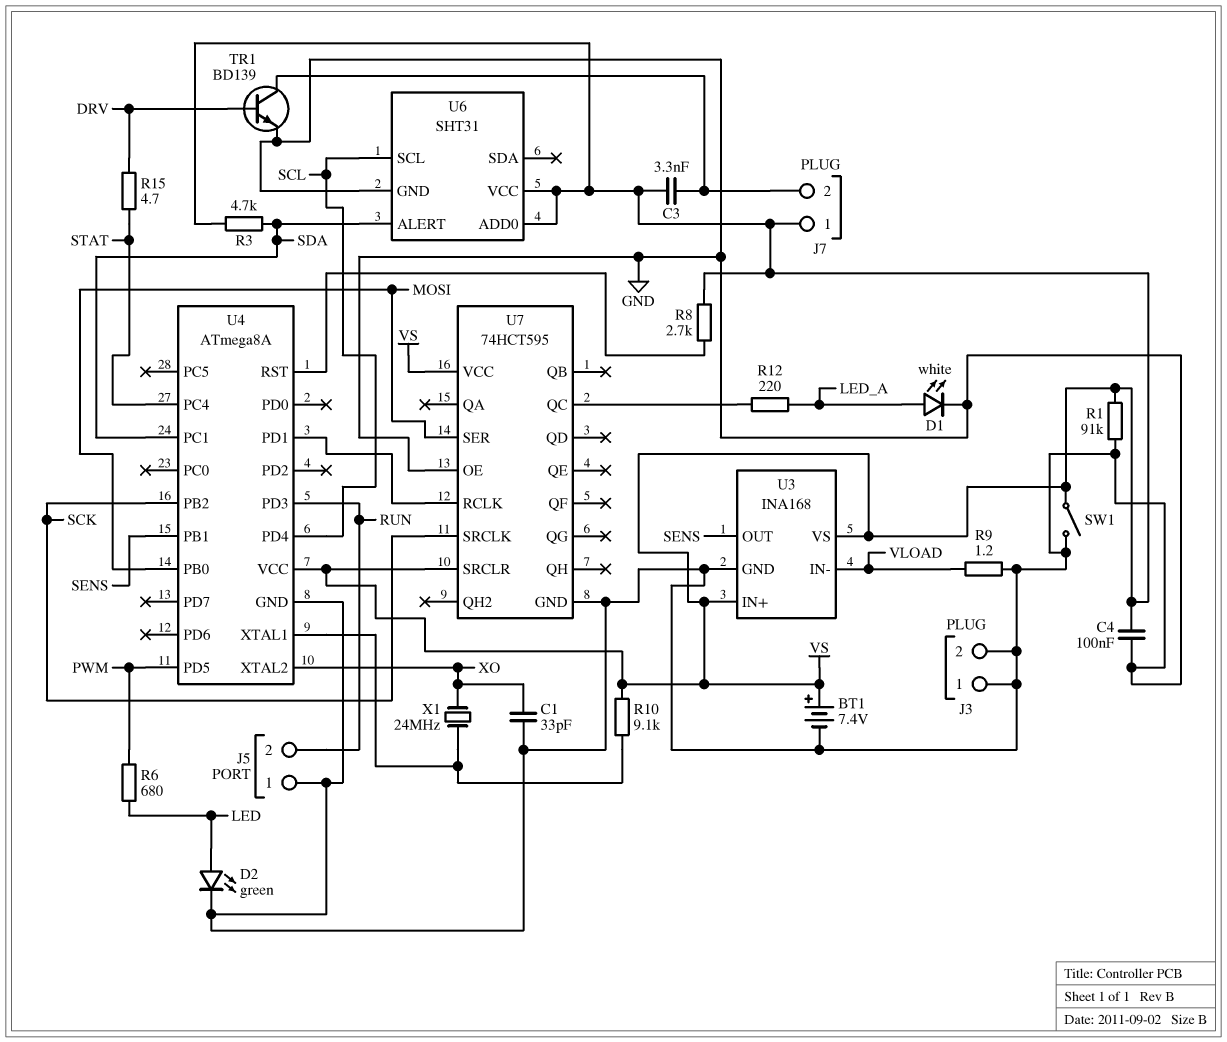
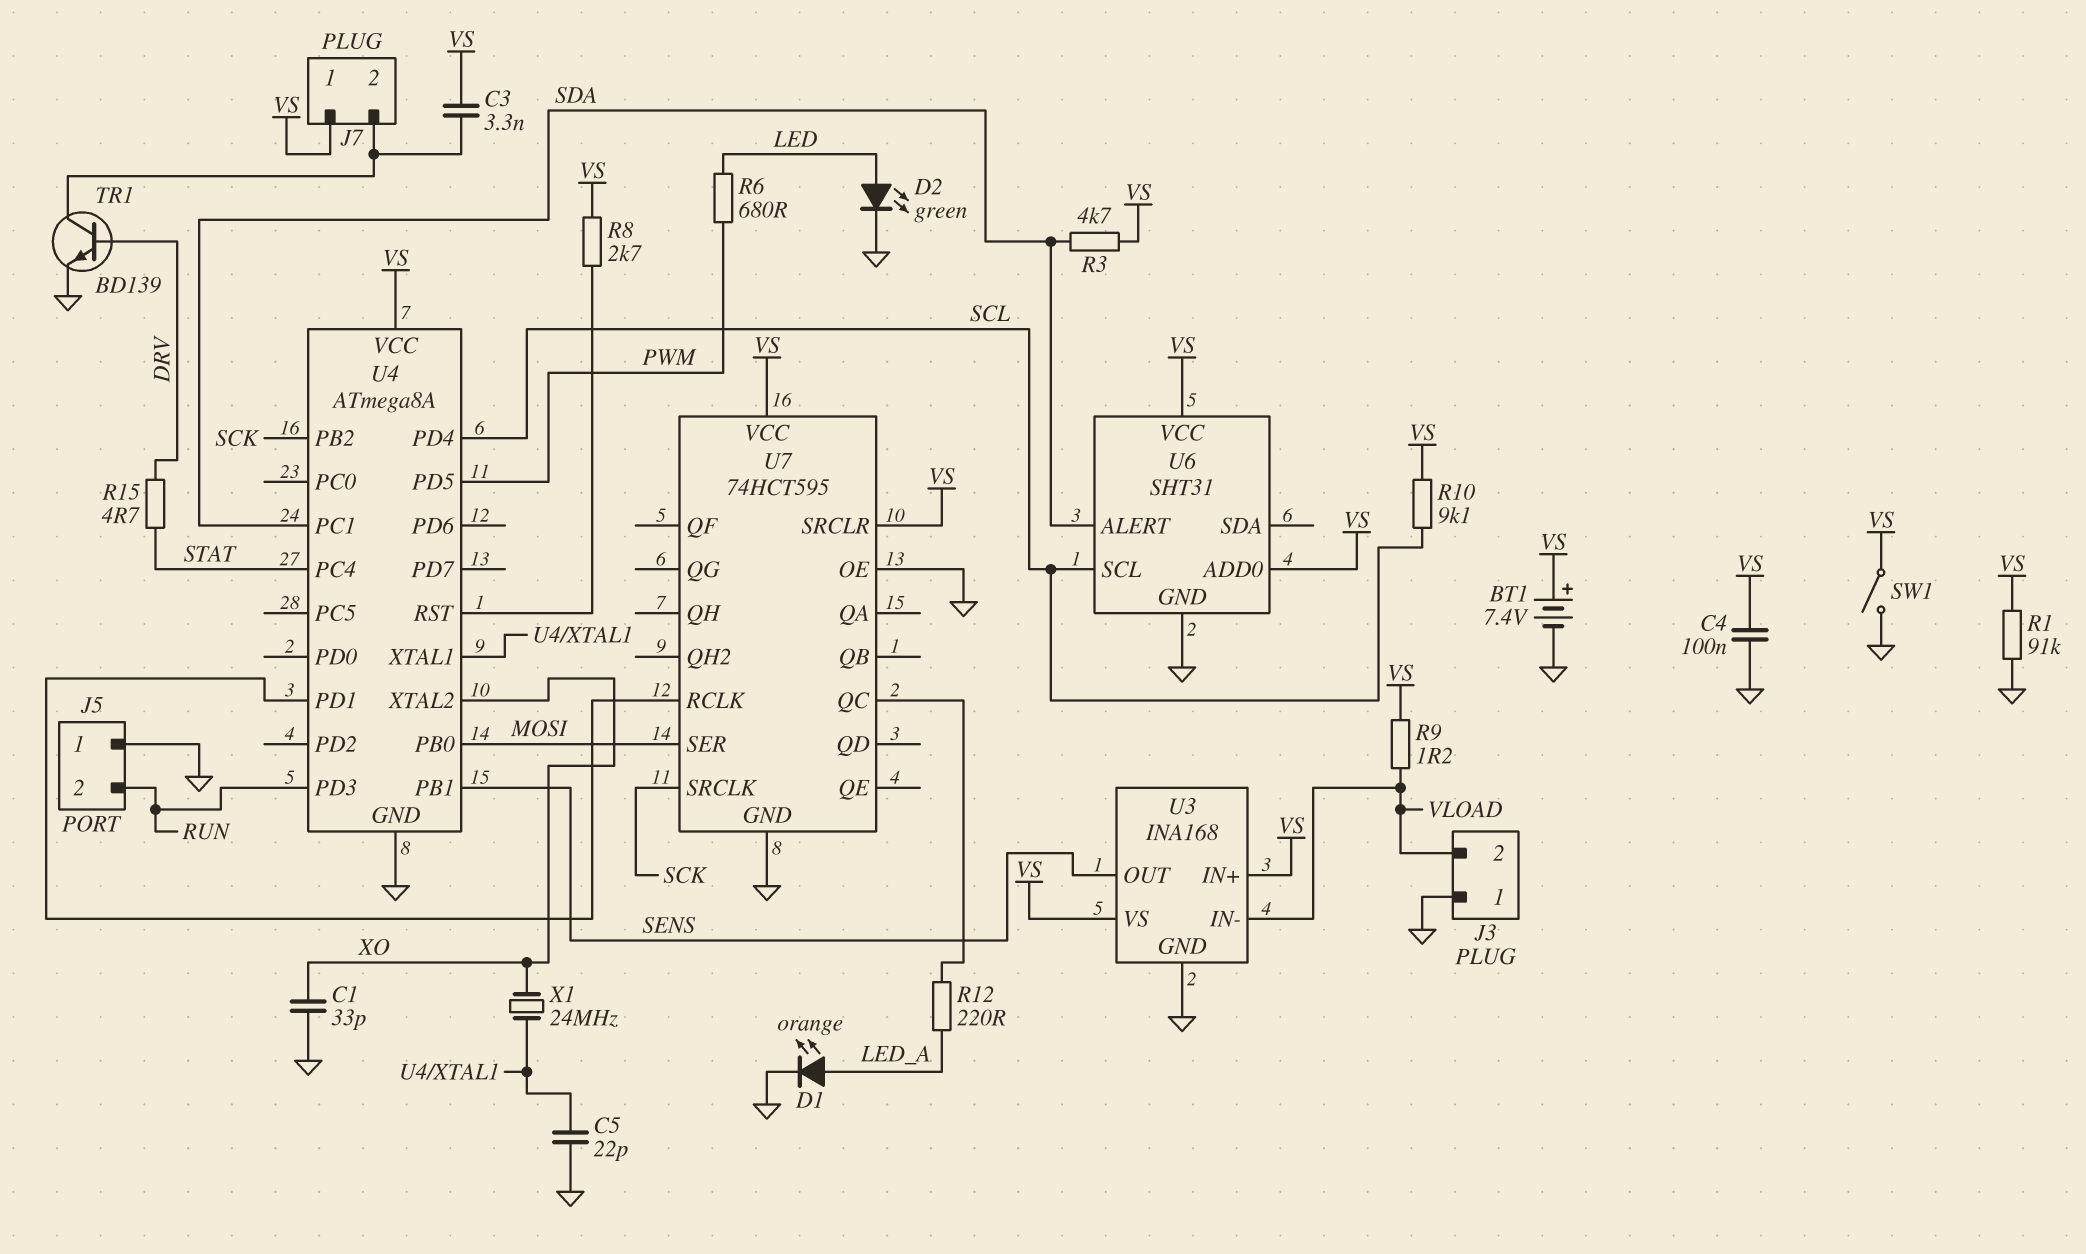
C5: none -> 22pF (GND, U4/XTAL1)
D1: LED white (A LED_A, K GND) -> LED orange (A LED_A, K GND)
J3 pin 2: GND -> VLOAD
R9: 1.2 (GND, VLOAD) -> 1.2 (VLOAD, VS)
R10: 9.1k (U4/XTAL1, VS) -> 9.1k (SCL, VS)

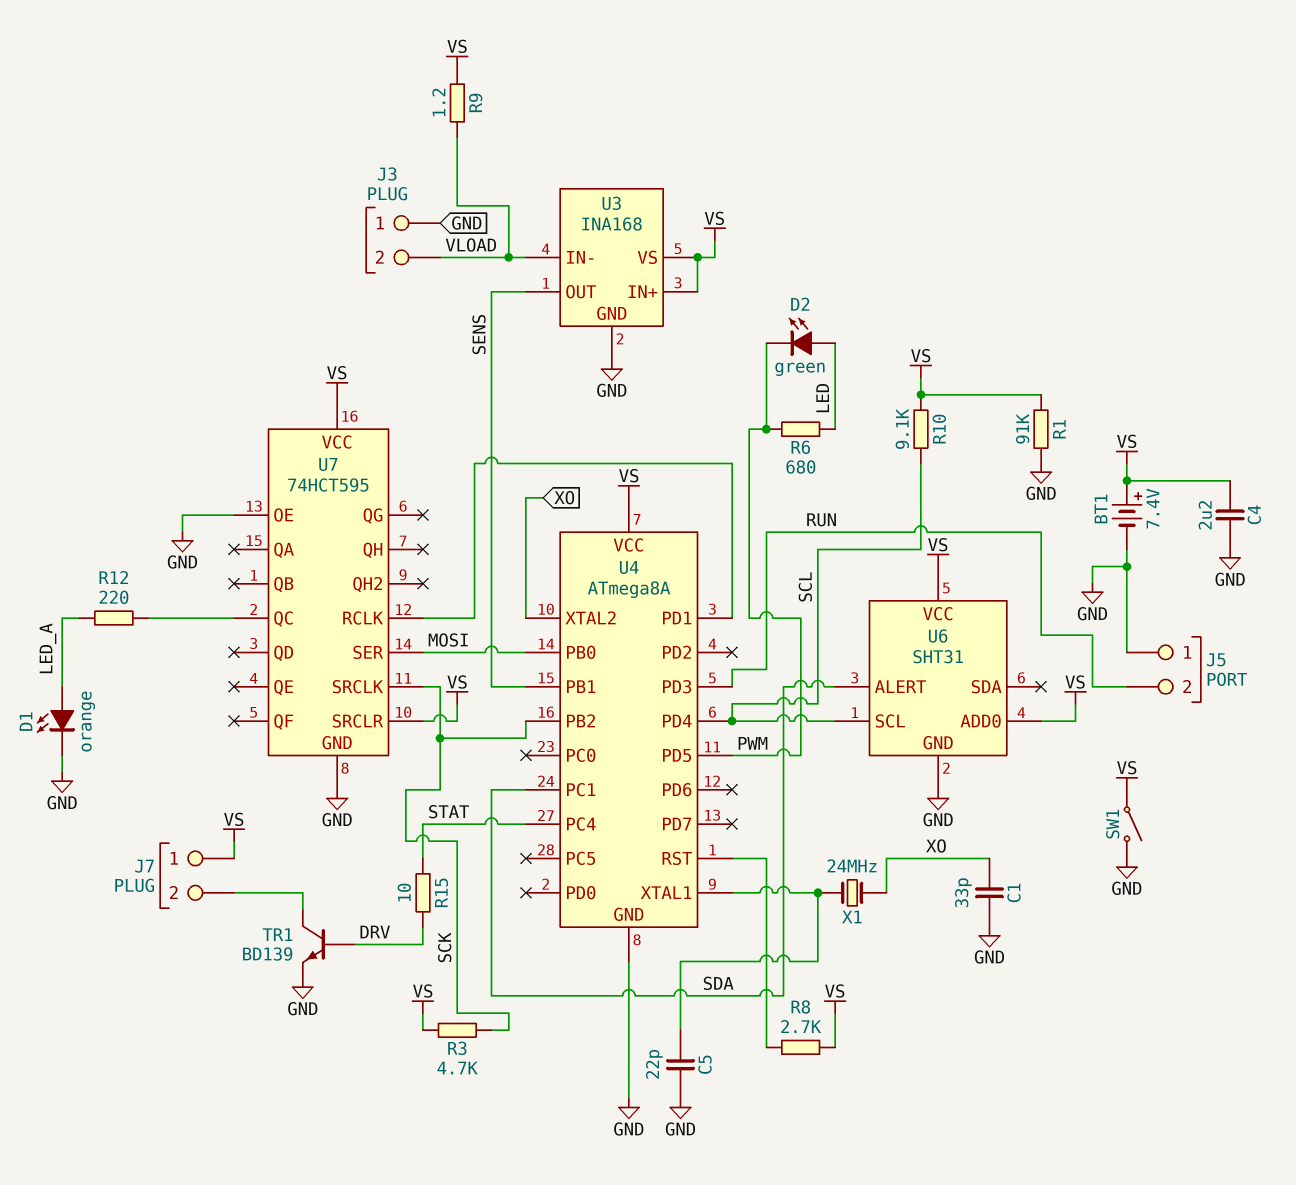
C3: 3.3nF (J7/2, VS) -> none
C4: 100nF (GND, VS) -> 2.2uF (GND, VS)
D2: LED green (A LED, K GND) -> LED green (A LED, K PWM)
R3: 4.7k (SDA, VS) -> 4.7k (SCK, VS)
R15: 4.7 (DRV, STAT) -> 10 (DRV, STAT)

